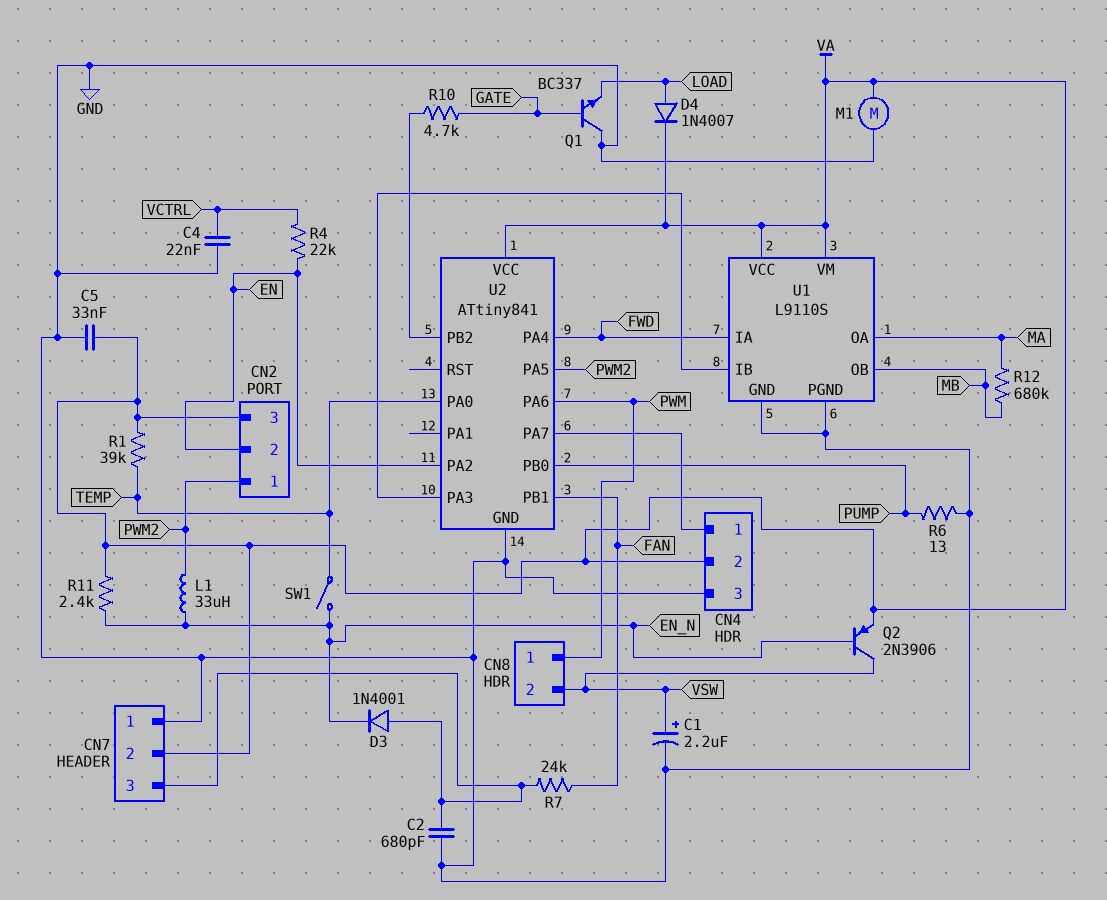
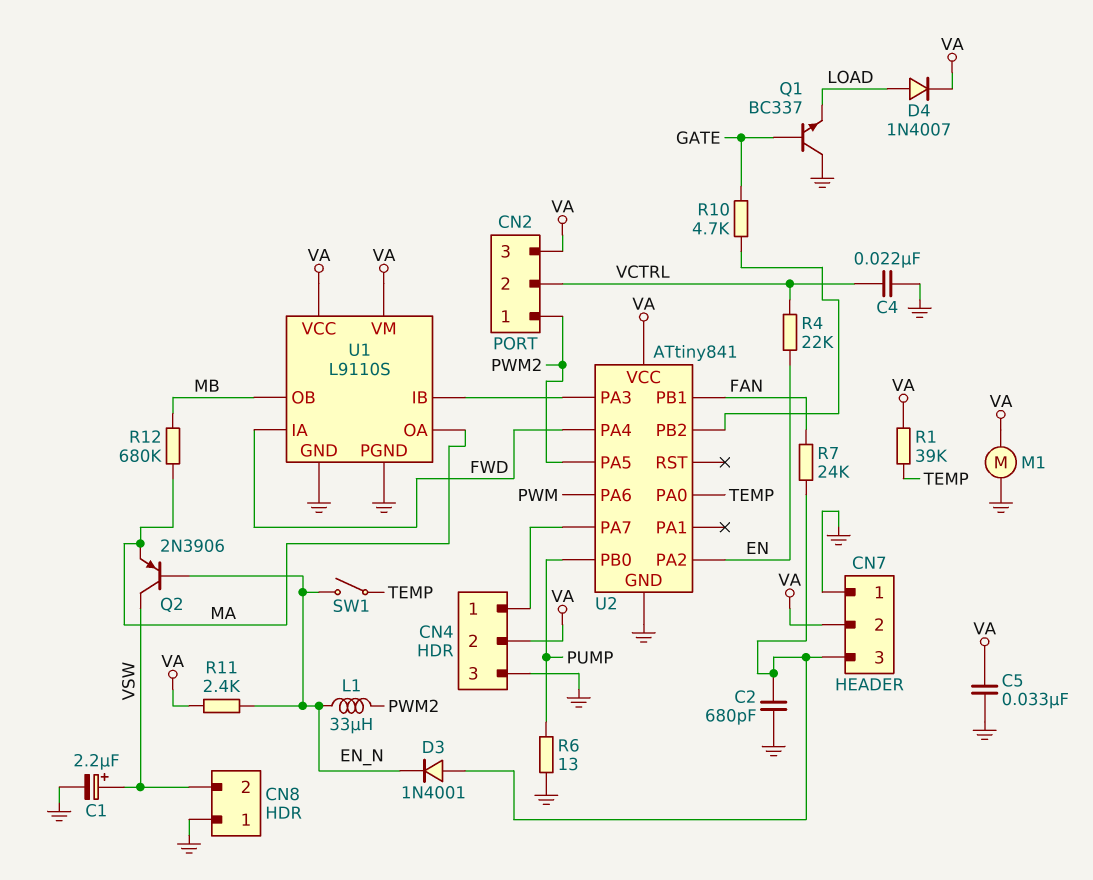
CN2 pin 2: EN -> VCTRL
CN8 pin 1: PWM -> GND
Q2: PNP 2N3906 (B EN_N, C VSW, E VA) -> PNP 2N3906 (B EN_N, C VSW, E MA)

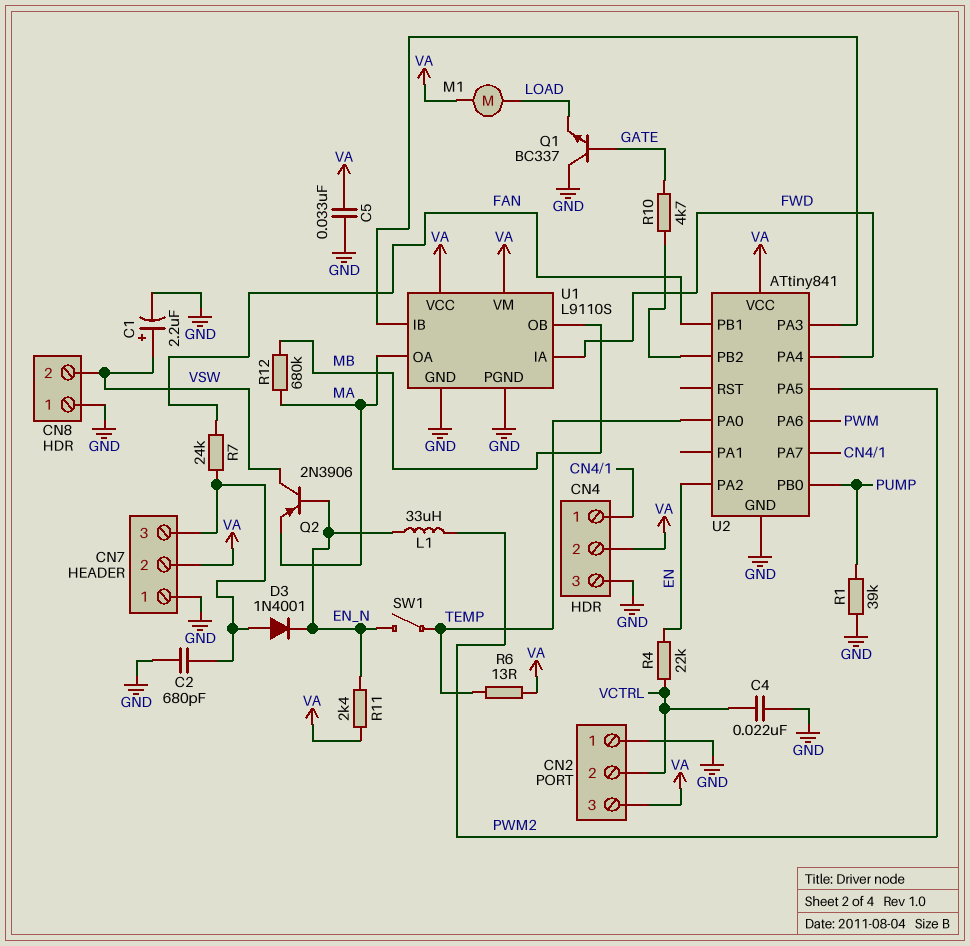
CN2 pin 1: PWM2 -> GND
D4: diode 1N4007 (A LOAD, K VA) -> none
M1: motor (GND, VA) -> motor (LOAD, VA)
R1: 39k (TEMP, VA) -> 39k (GND, PUMP)
R6: 13 (GND, PUMP) -> 13 (TEMP, VA)

